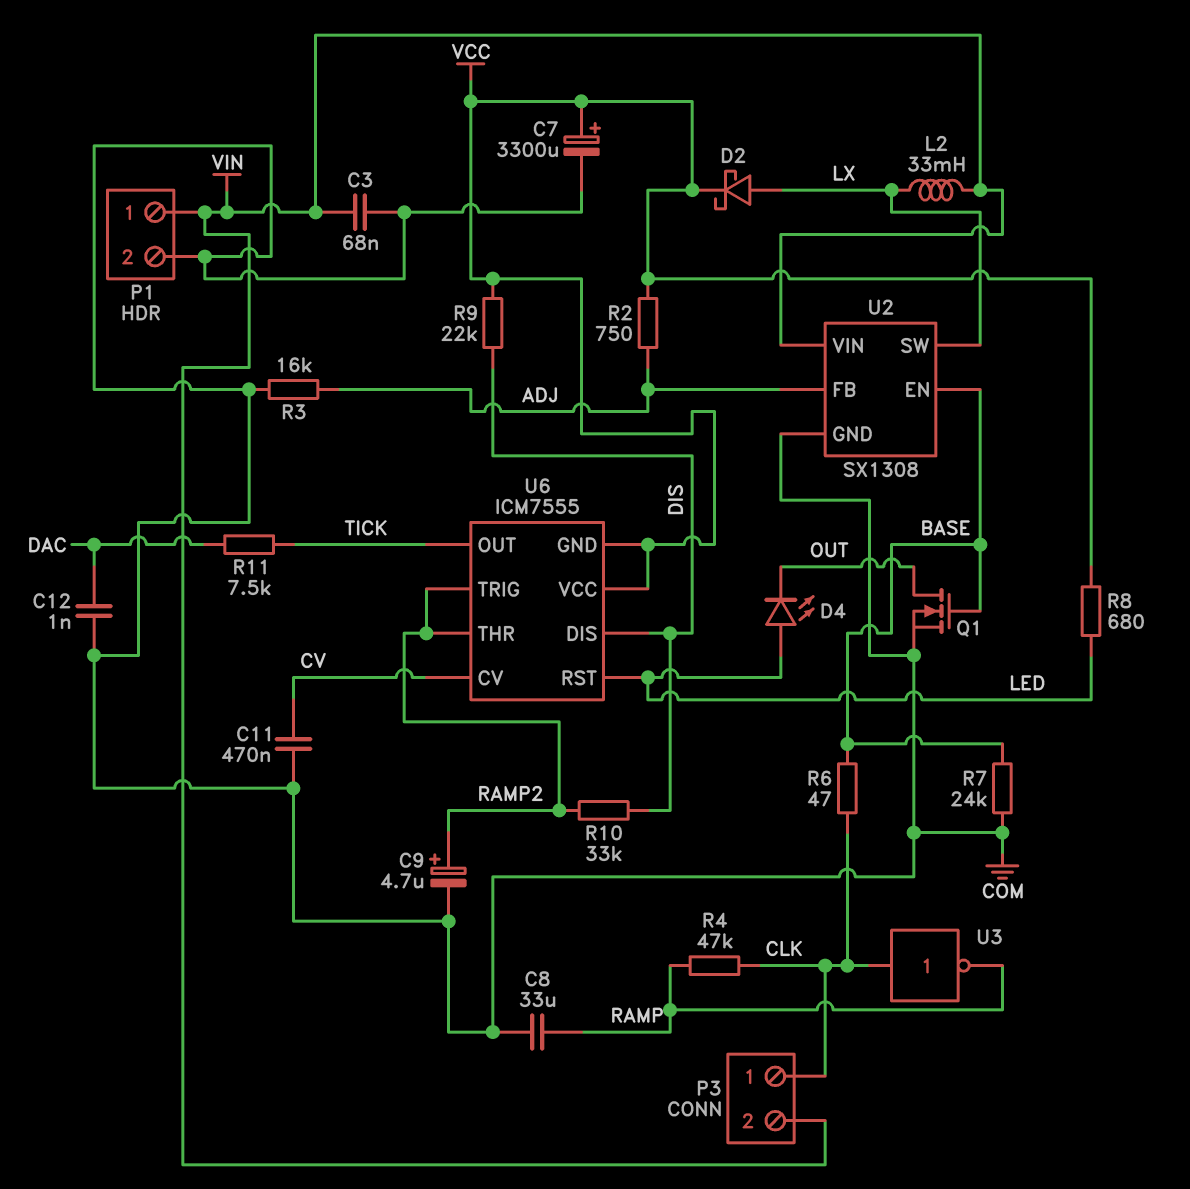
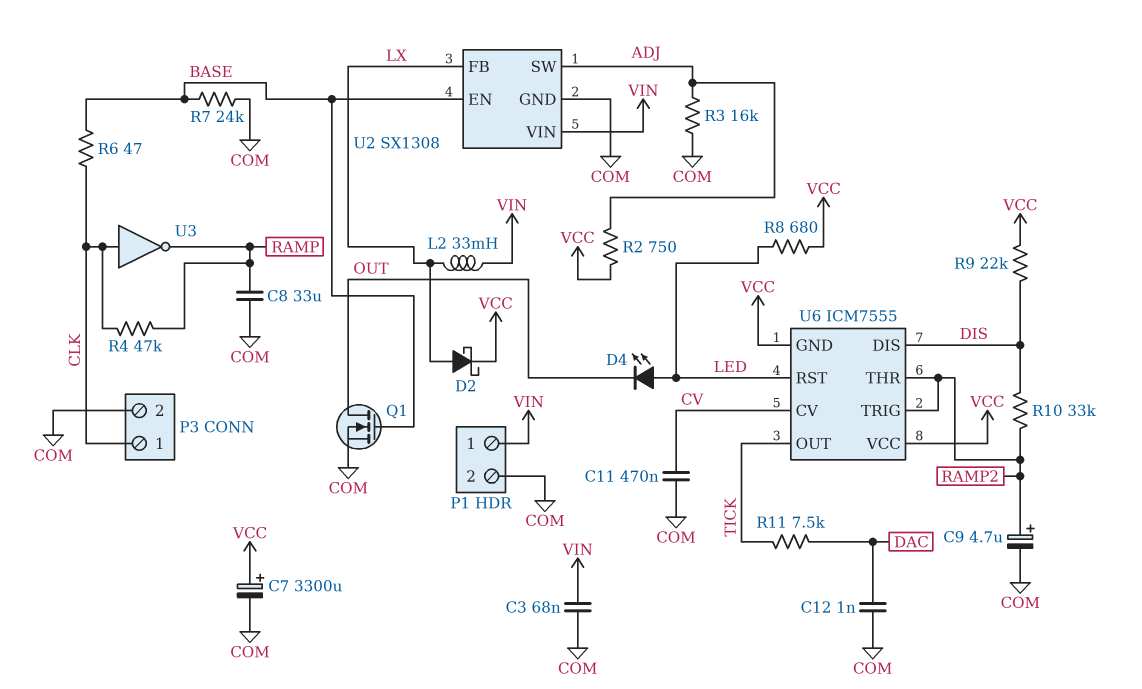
P3 pin 2: VIN -> COM
U2 pin FB: ADJ -> LX
U2 pin SW: LX -> ADJ

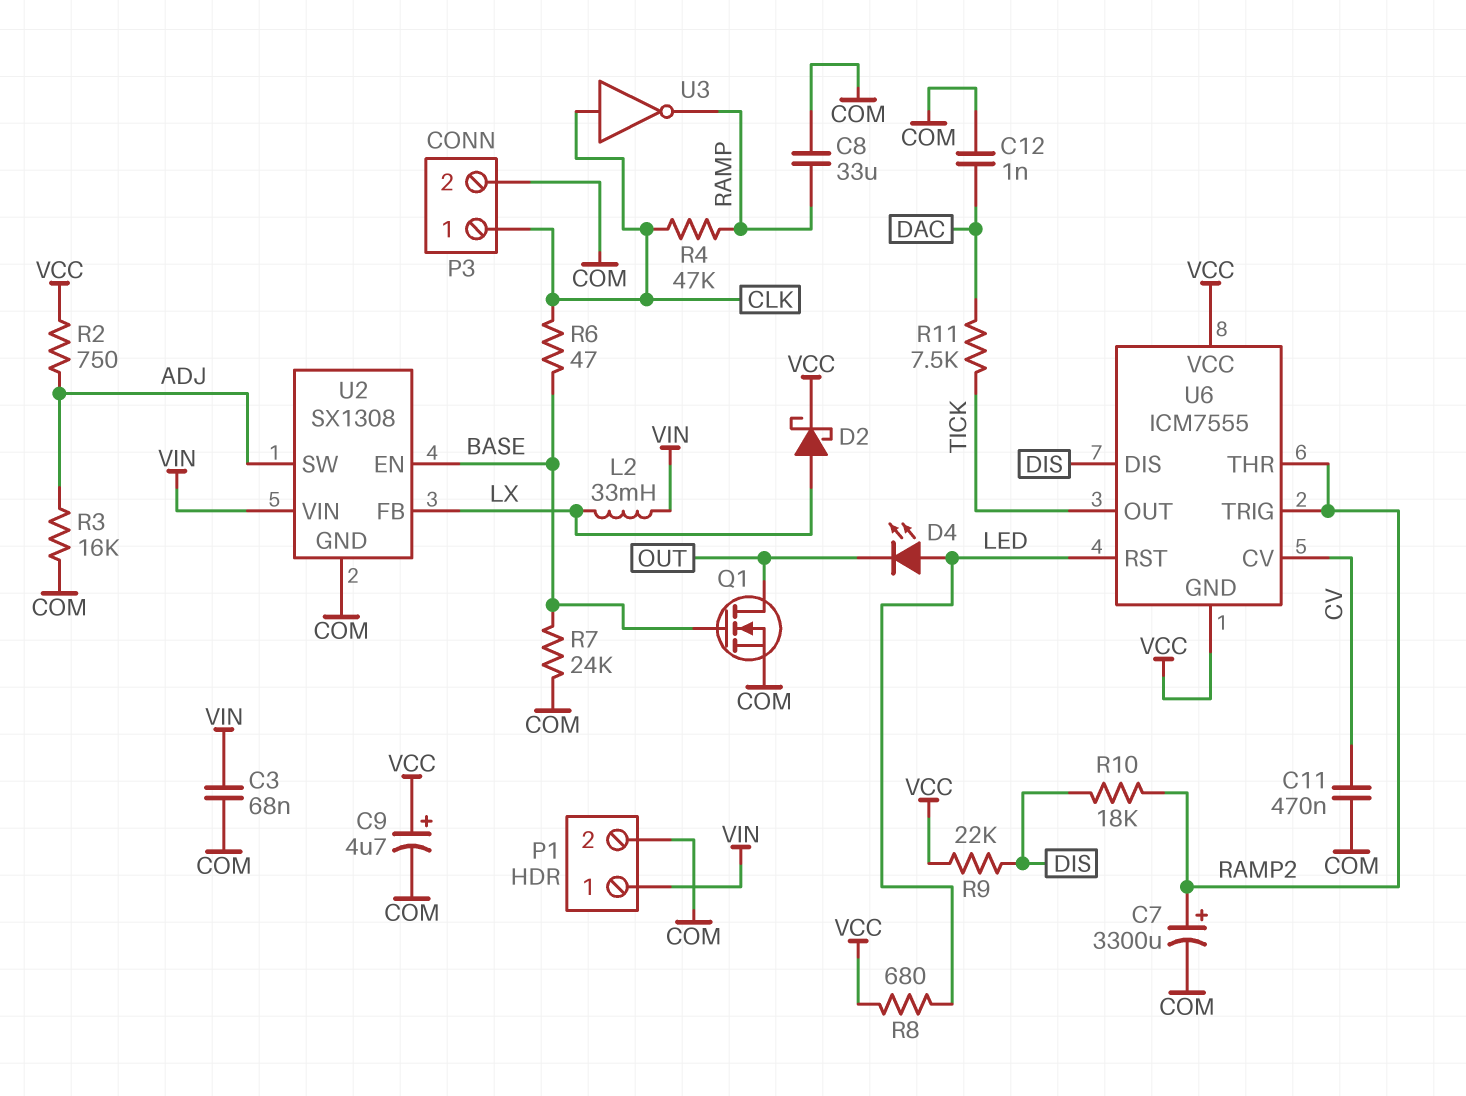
C7: 3300uF (plus VCC, minus COM) -> 3300uF (plus RAMP2, minus COM)
C9: 4.7uF (plus RAMP2, minus COM) -> 4.7uF (plus VCC, minus COM)
R10: 33k (DIS, RAMP2) -> 18k (DIS, RAMP2)

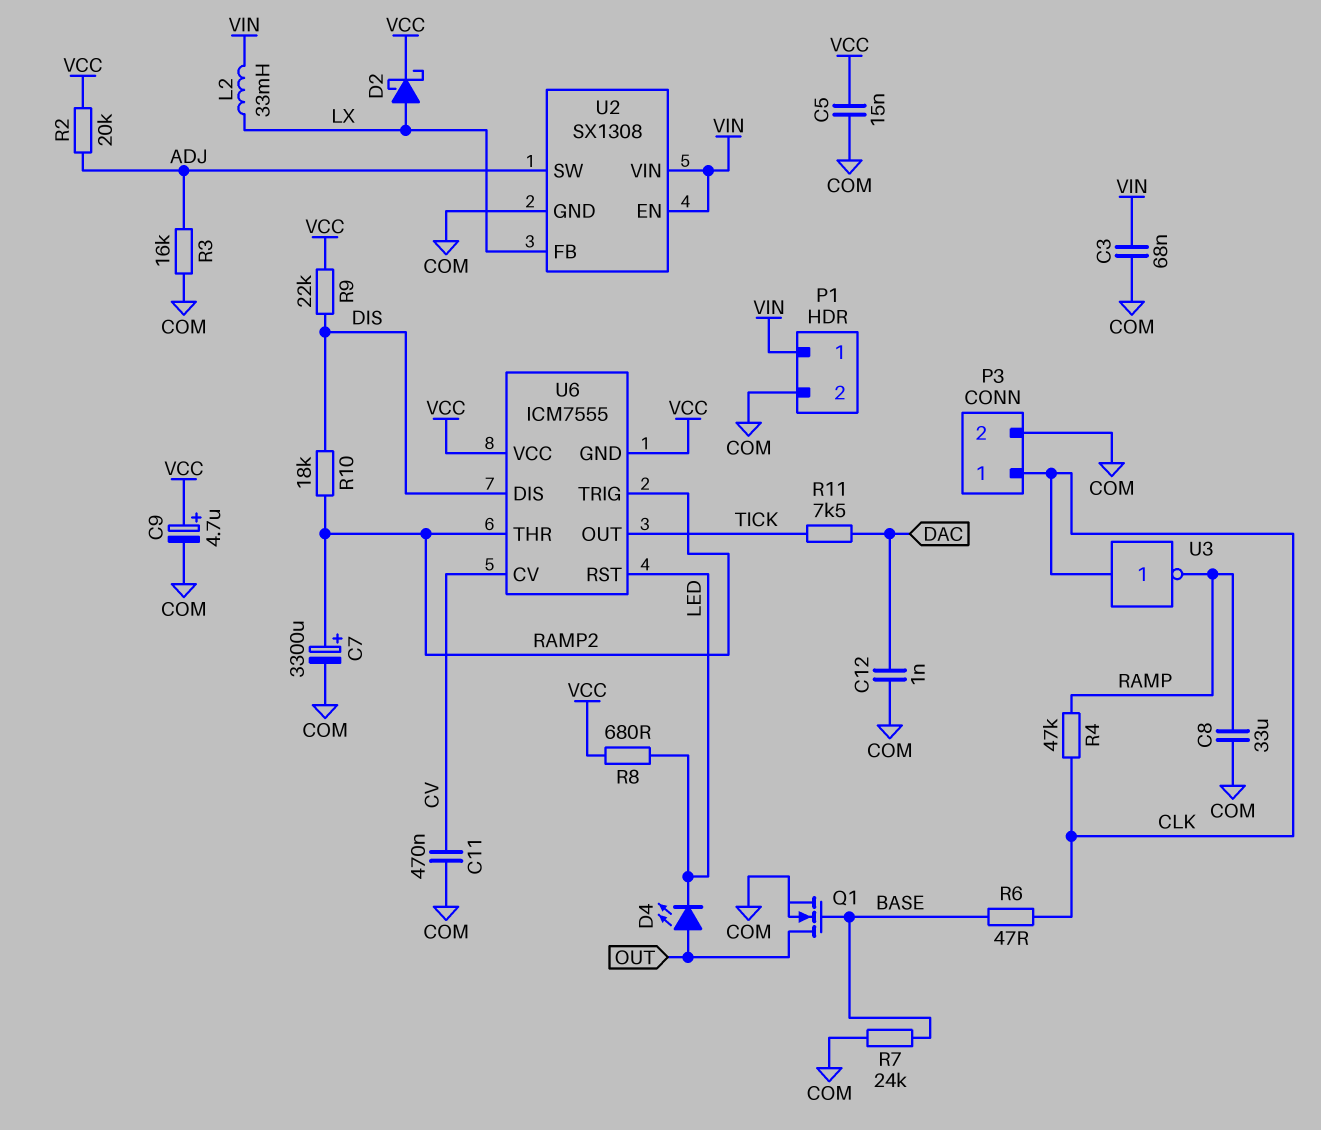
C5: none -> 15nF (COM, VCC)
D4: LED (A LED, K OUT) -> LED (A OUT, K LED)
R2: 750 (ADJ, VCC) -> 20k (ADJ, VCC)
U2 pin EN: BASE -> VIN

